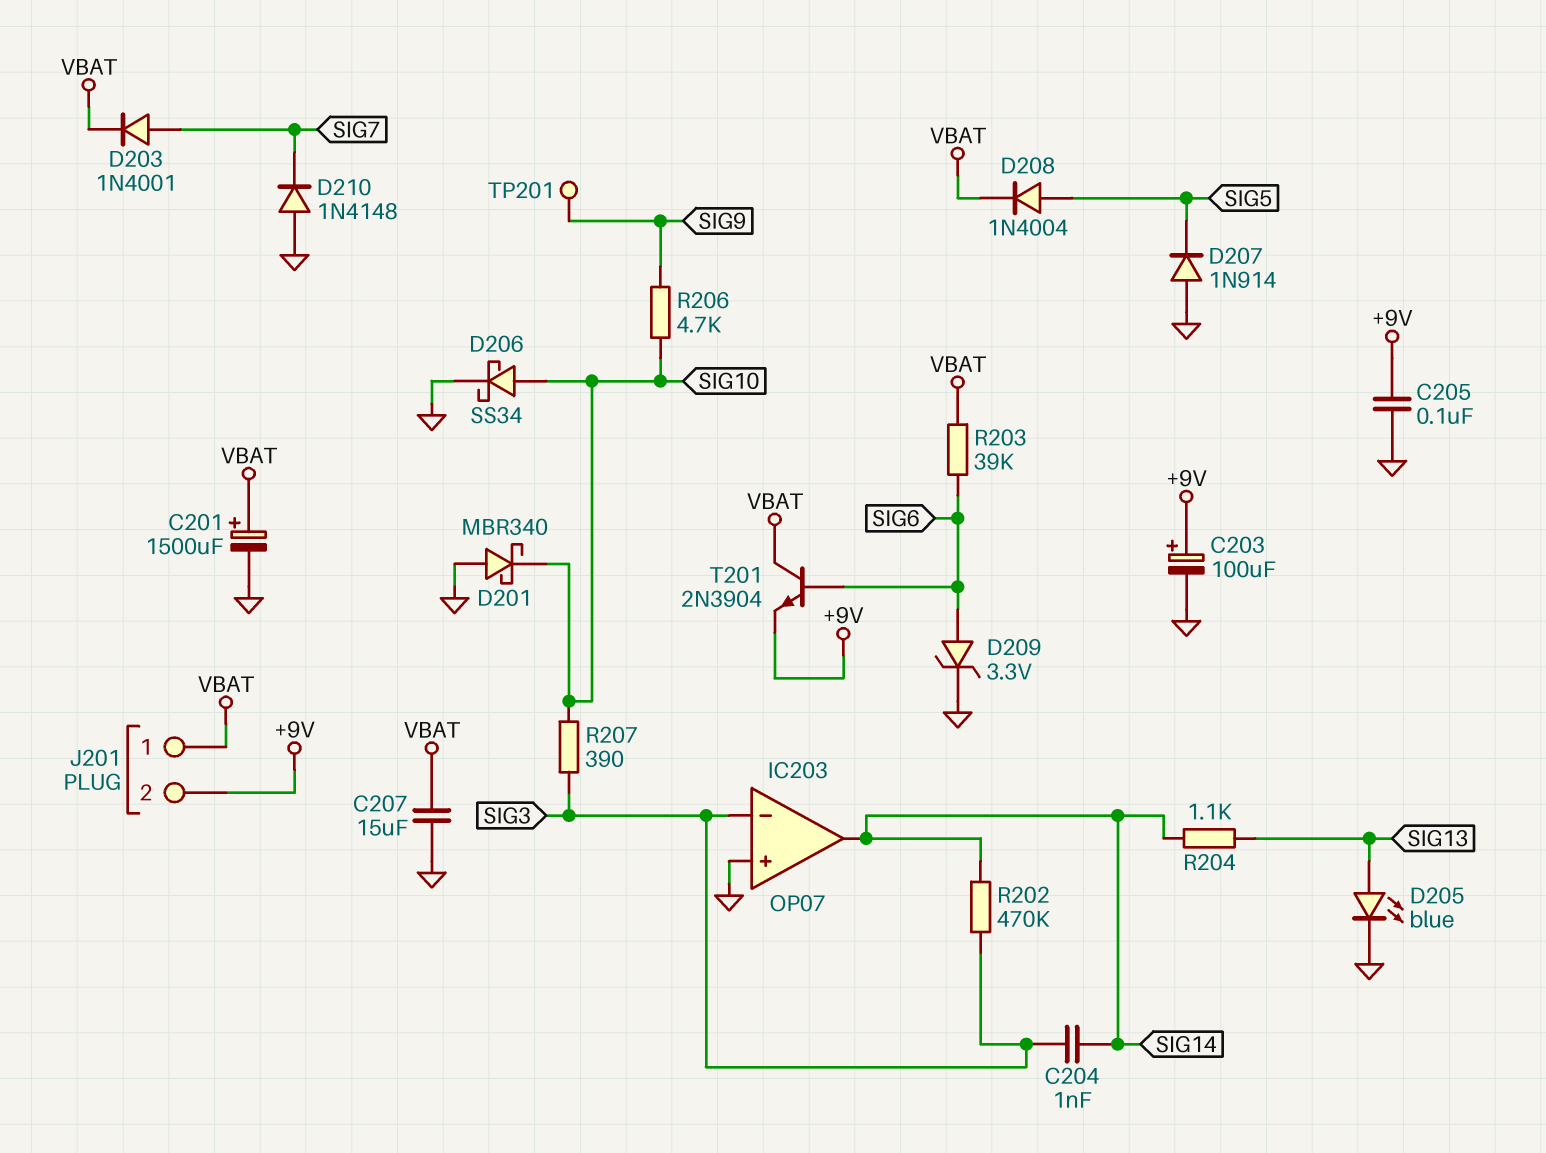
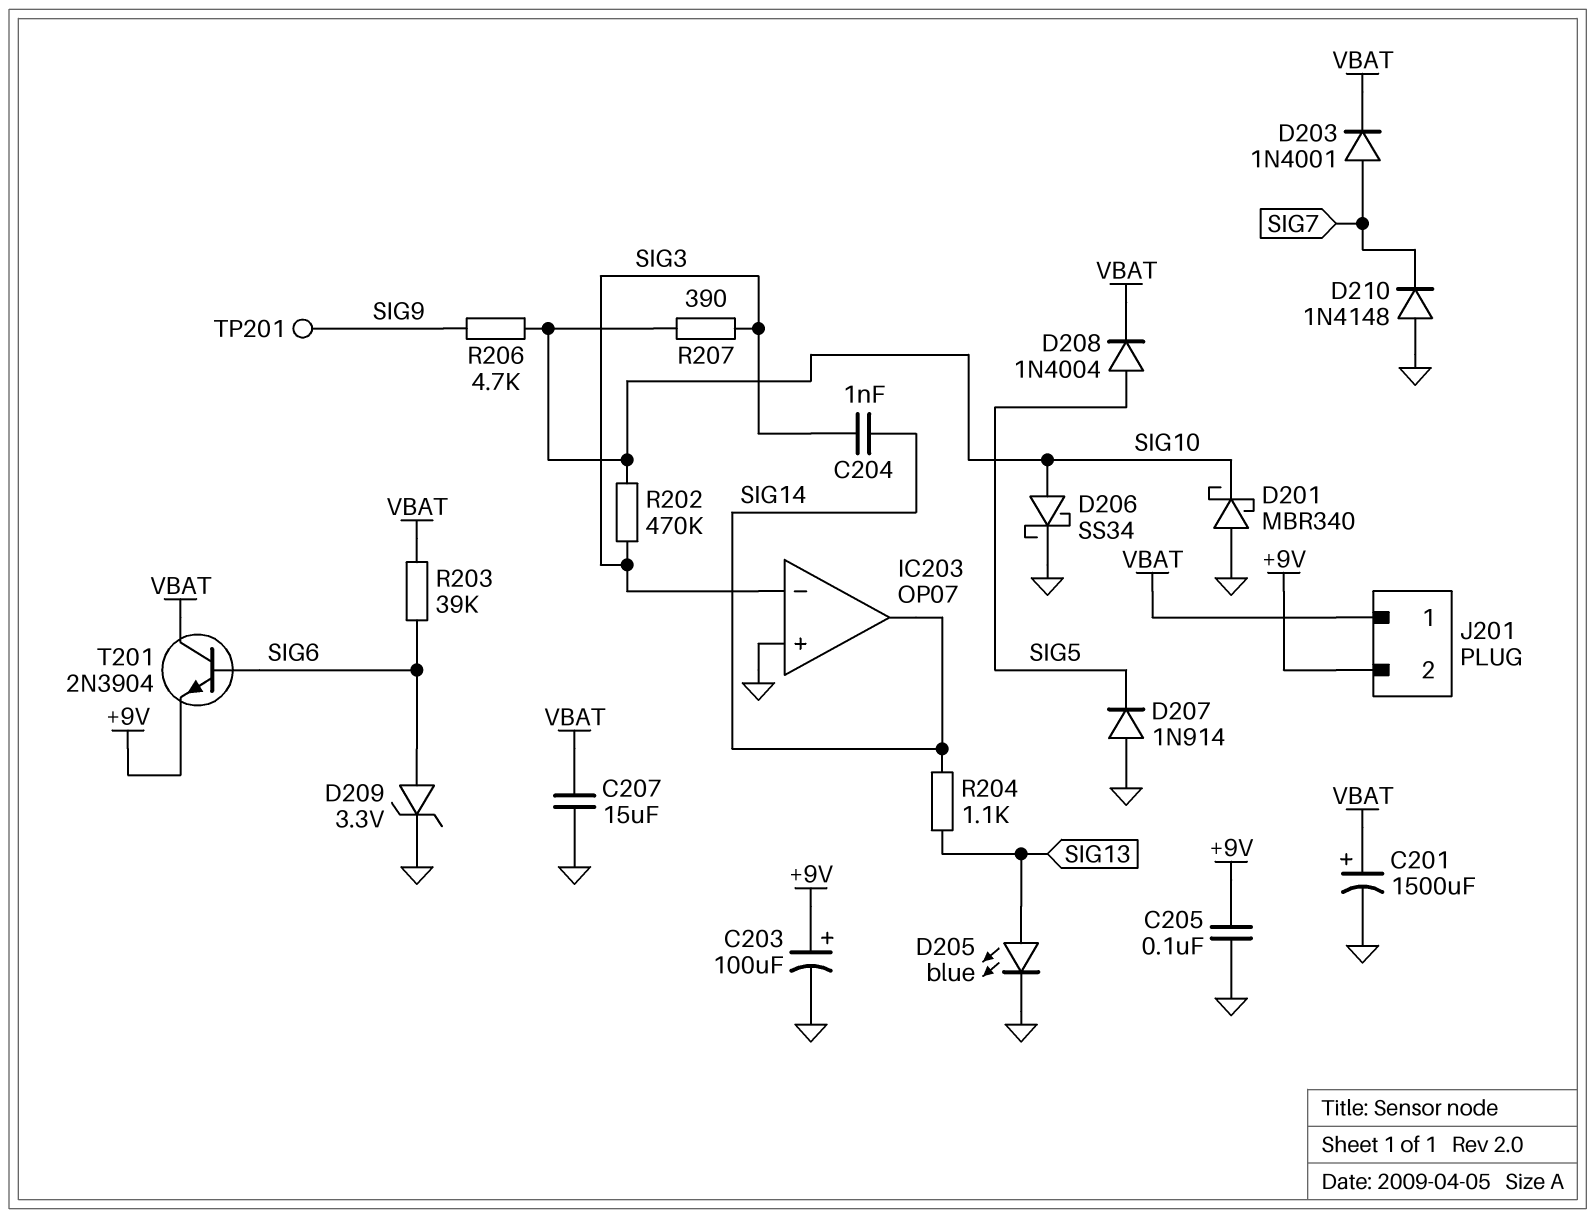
R202: 470k (SIG3, SIG14) -> 470k (SIG3, SIG10)

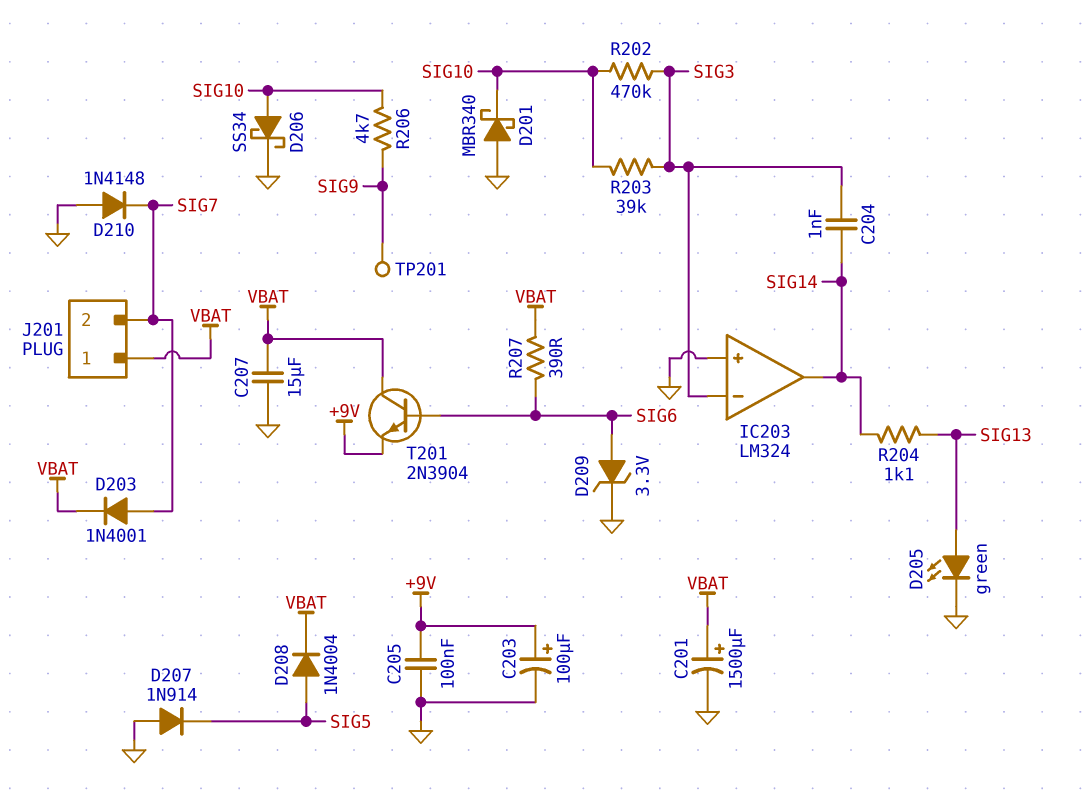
D205: LED blue (A SIG13, K GND) -> LED green (A SIG13, K GND)
IC203: OP07 -> LM324
J201 pin 2: +9V -> SIG7
R203: 39k (SIG6, VBAT) -> 39k (SIG3, SIG10)
R207: 390 (SIG3, SIG10) -> 390 (SIG6, VBAT)

